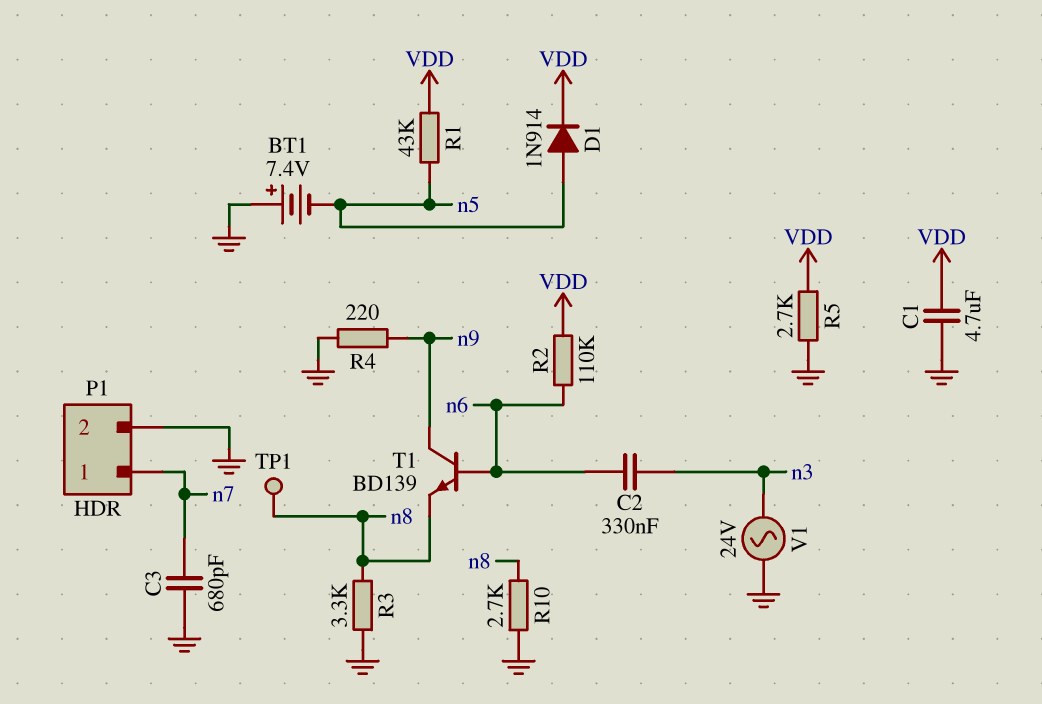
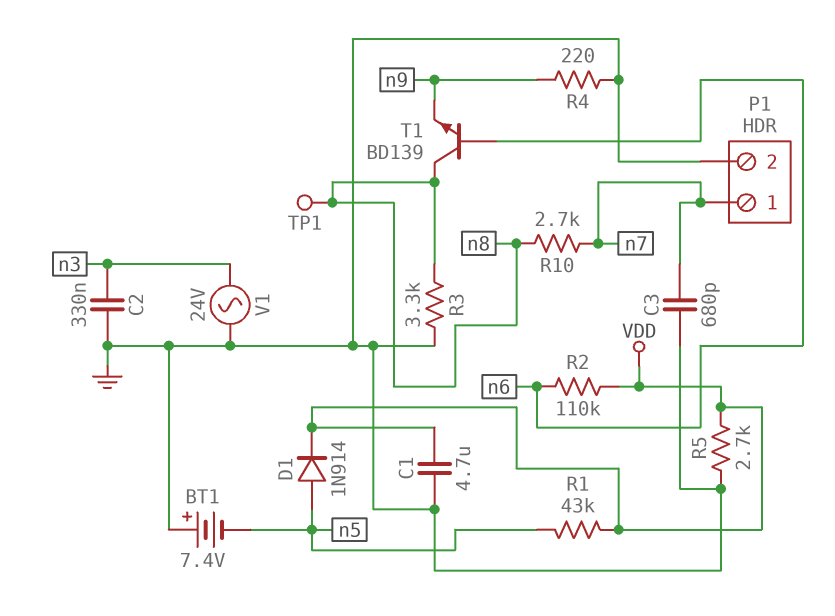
C2: 330nF (n3, n6) -> 330nF (GND, n3)
R10: 2.7k (GND, n8) -> 2.7k (n7, n8)
T1: NPN BD139 (B n6, C n9, E n8) -> NPN BD139 (B n6, C n8, E n9)

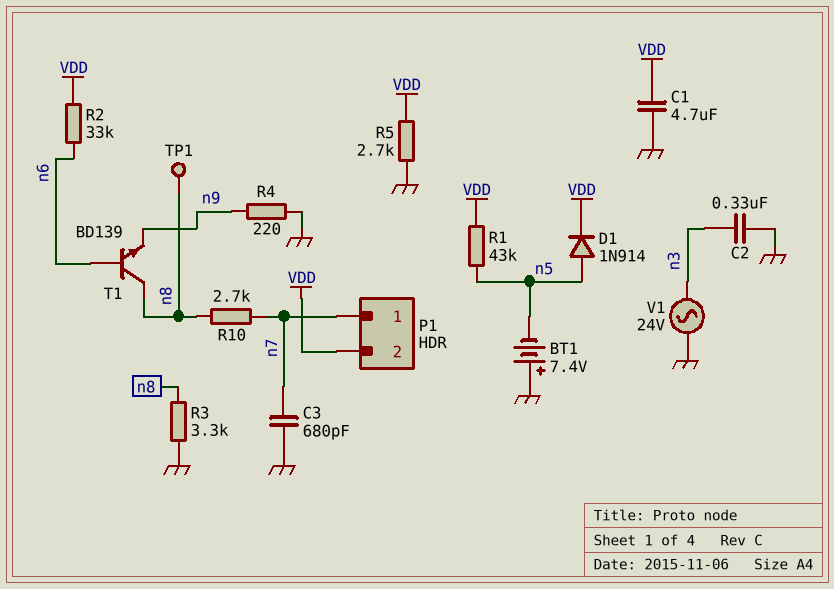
P1 pin 2: GND -> VDD
R2: 110k (VDD, n6) -> 33k (VDD, n6)

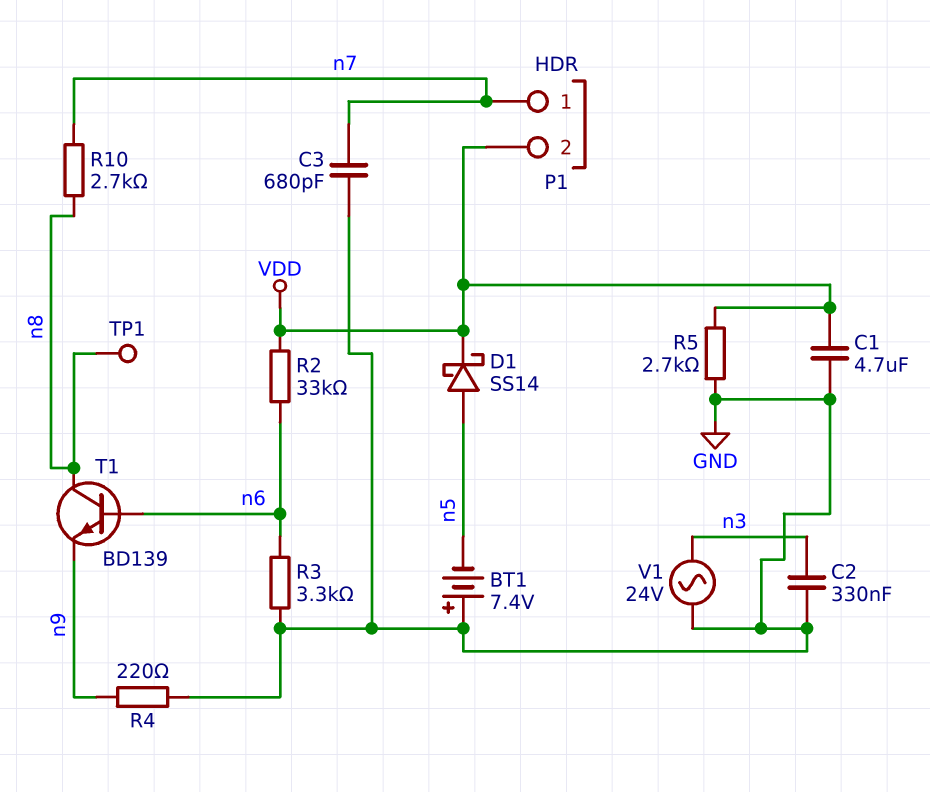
D1: diode 1N914 (A n5, K VDD) -> schottky SS14 (A n5, K VDD)
R1: 43k (VDD, n5) -> none
R3: 3.3k (GND, n8) -> 3.3k (GND, n6)

